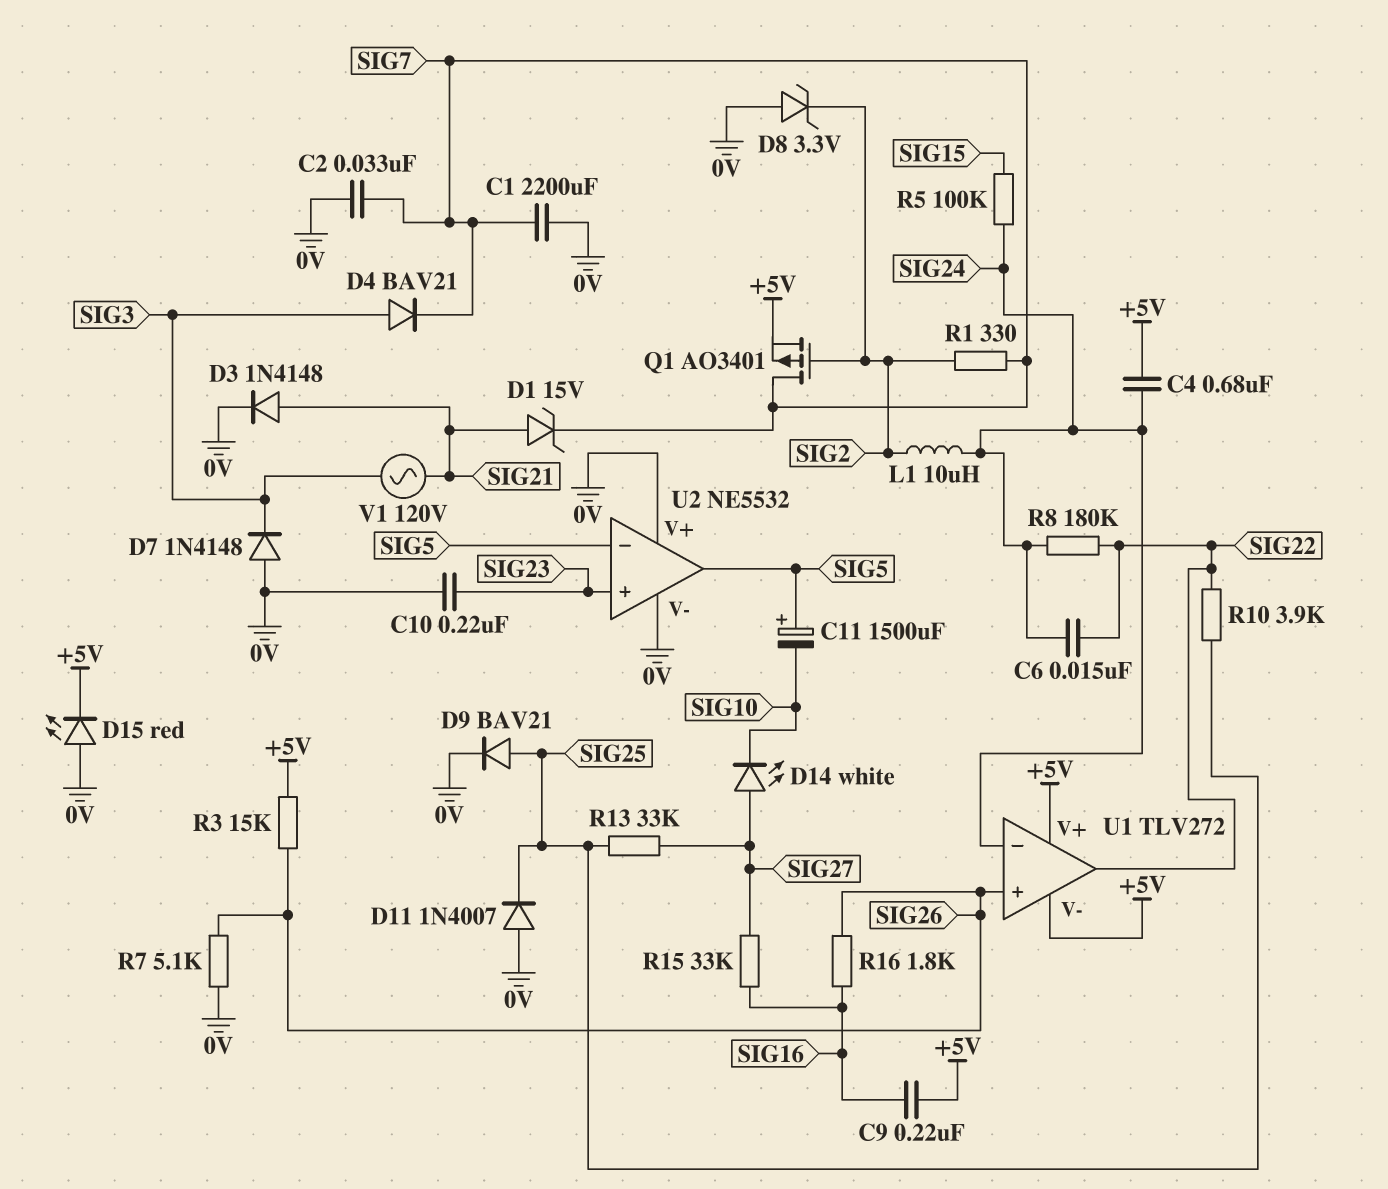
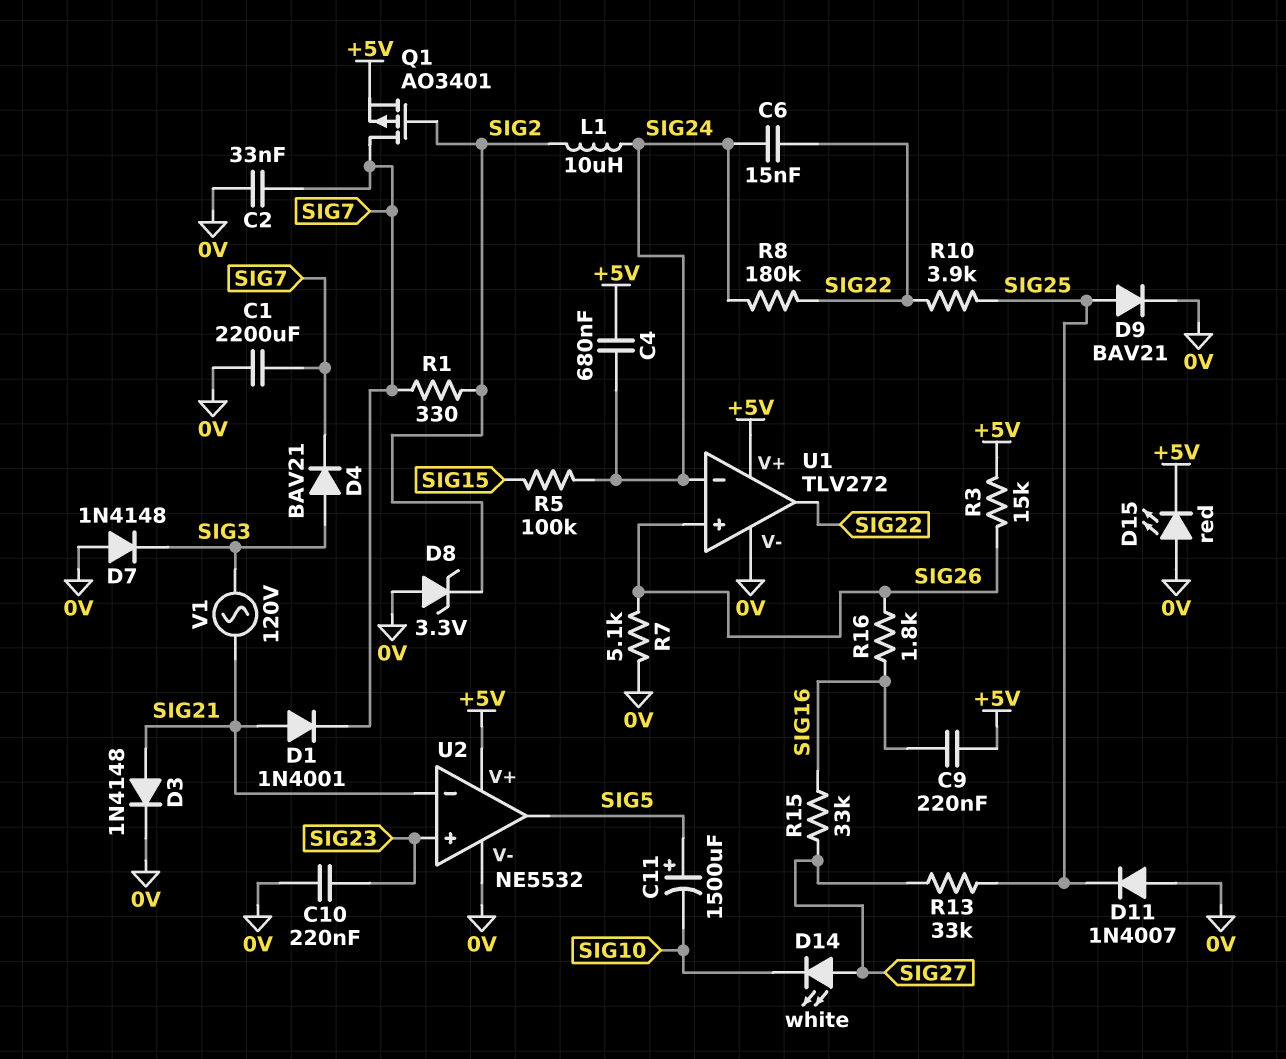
D1: zener 15V (A SIG21, K SIG7) -> diode 1N4001 (A SIG21, K SIG7)
U1 pin V-: +5V -> 0V
U2 pin V+: 0V -> +5V
U2 pin in-: SIG5 -> SIG21

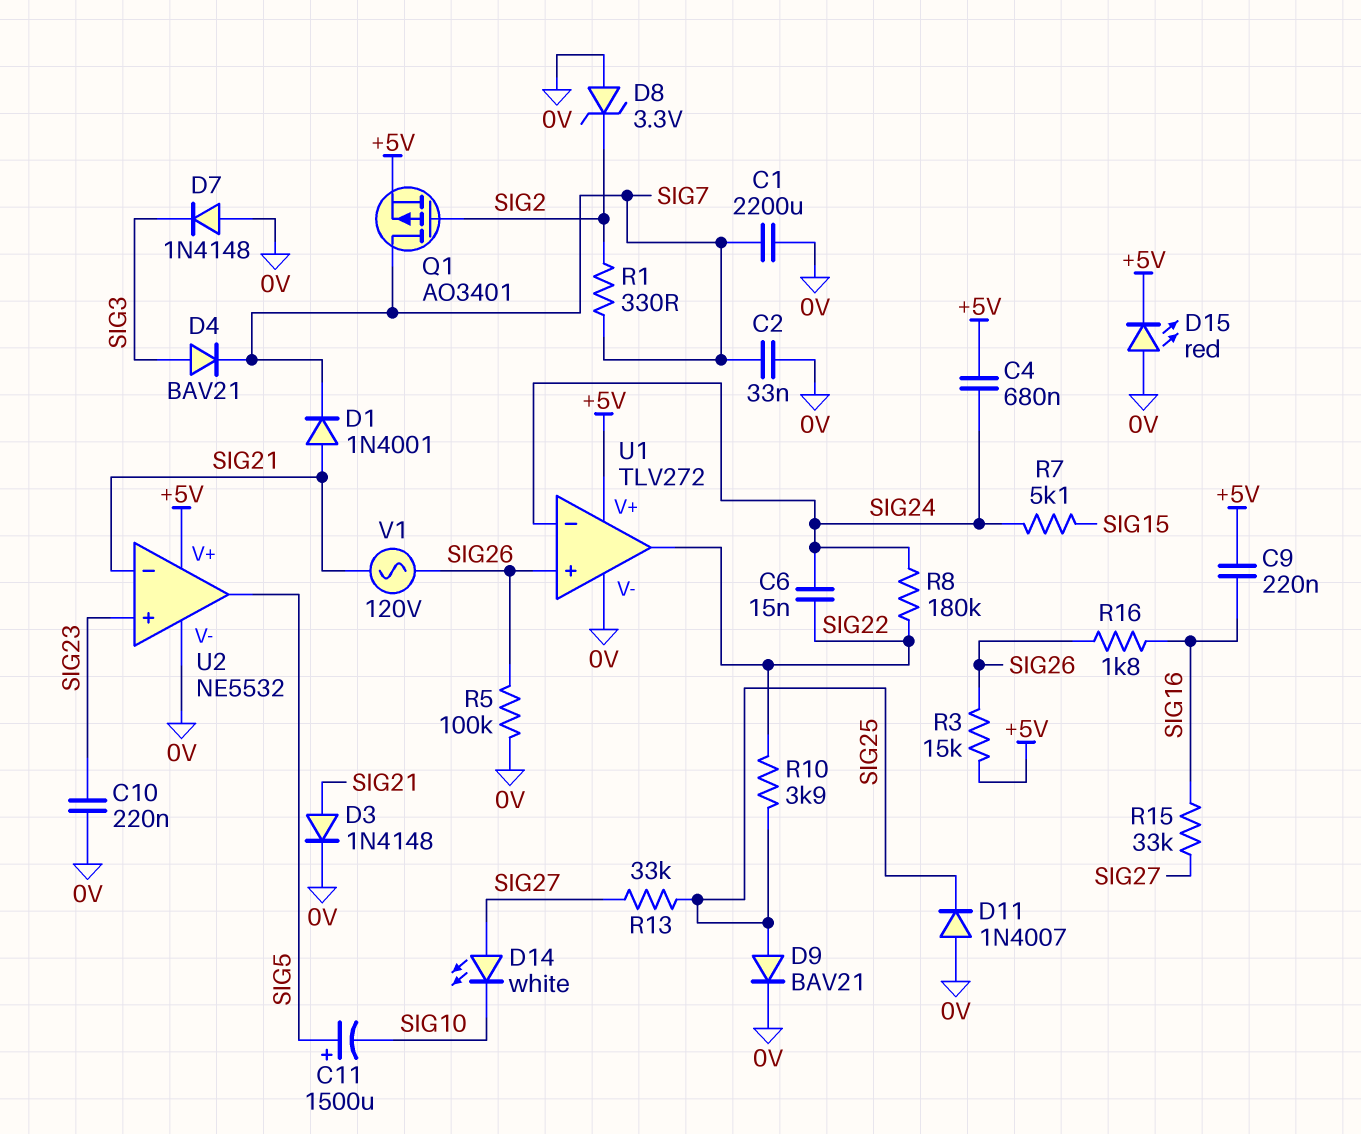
L1: 10uH (SIG2, SIG24) -> none
R5: 100k (SIG15, SIG24) -> 100k (0V, SIG26)
R7: 5.1k (0V, SIG26) -> 5.1k (SIG15, SIG24)
V1: AC 120V (SIG3, SIG21) -> AC 120V (SIG21, SIG26)

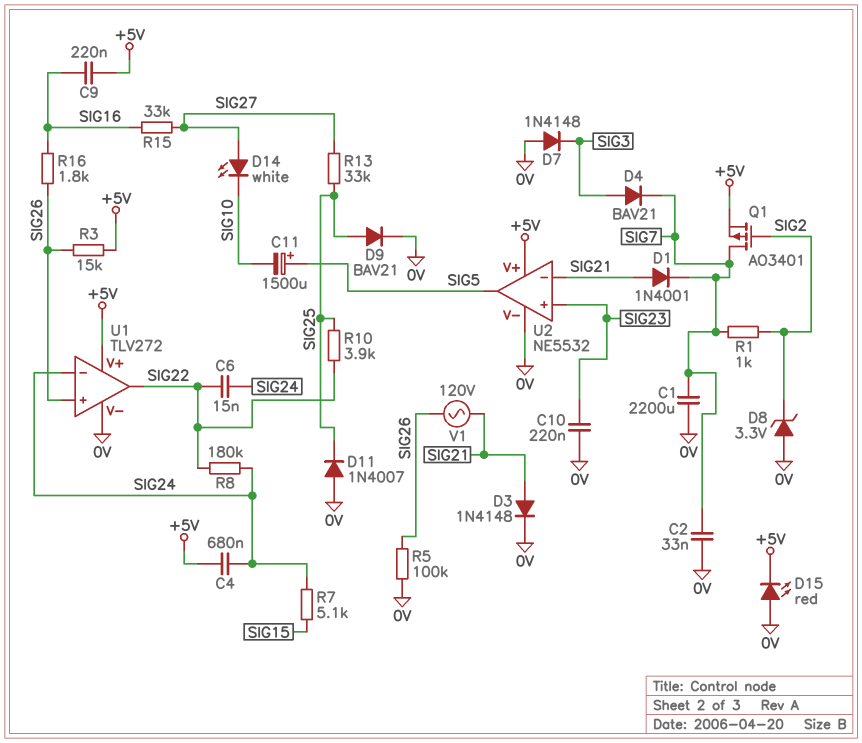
R1: 330 (SIG2, SIG7) -> 1k (SIG2, SIG7)

